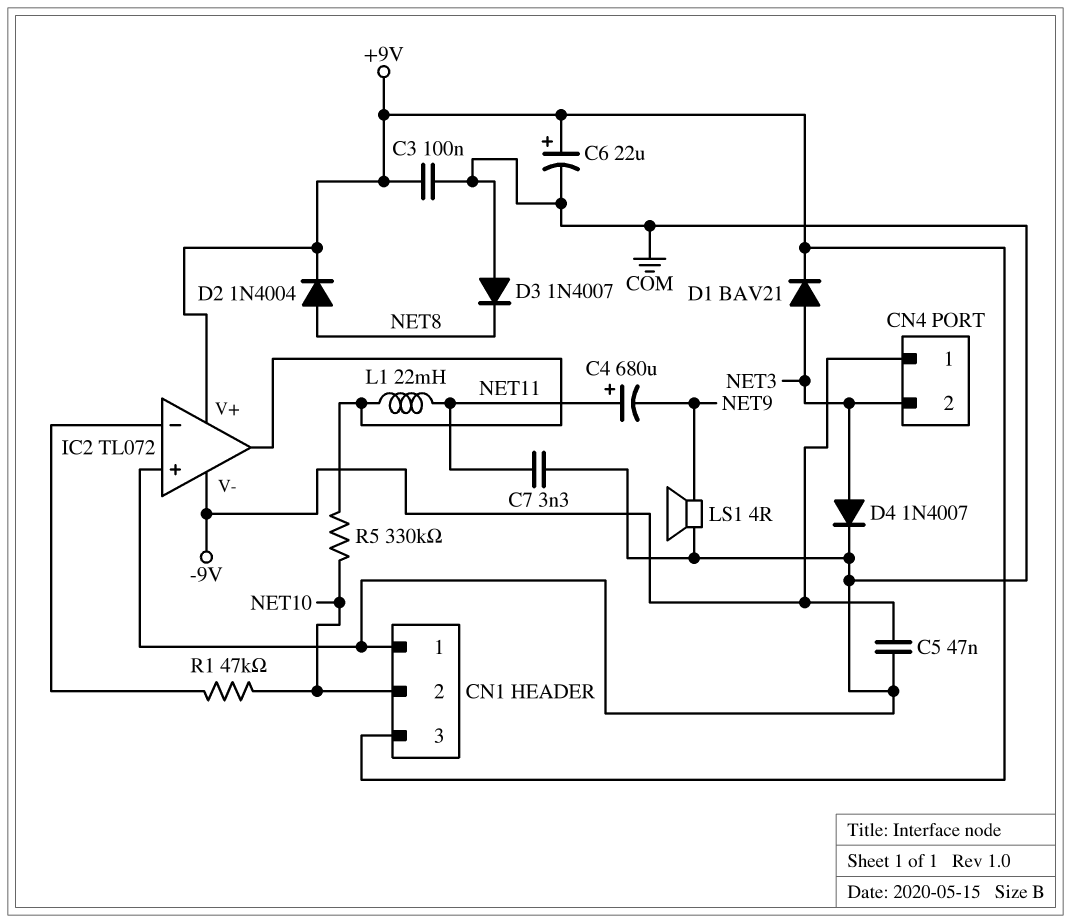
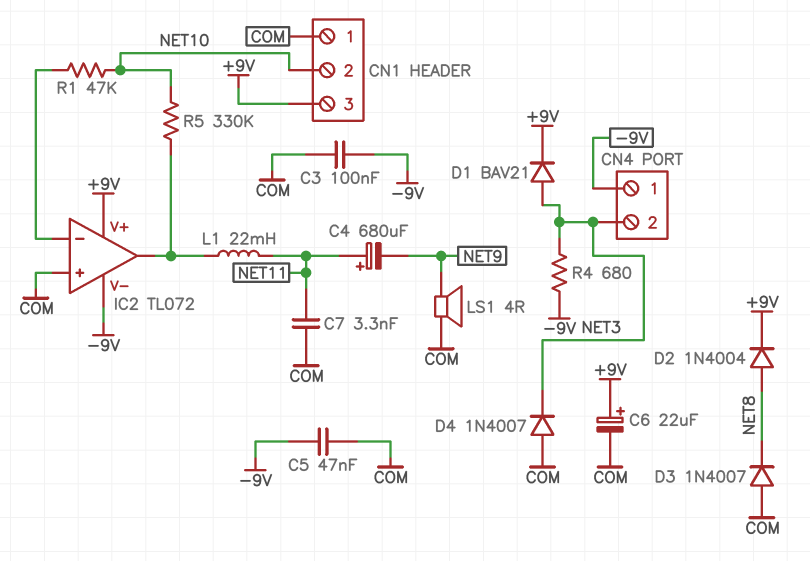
C3: 100nF (+9V, COM) -> 100nF (-9V, COM)
D4: diode 1N4007 (A NET3, K COM) -> diode 1N4007 (A COM, K NET3)
R4: none -> 680 (-9V, NET3)

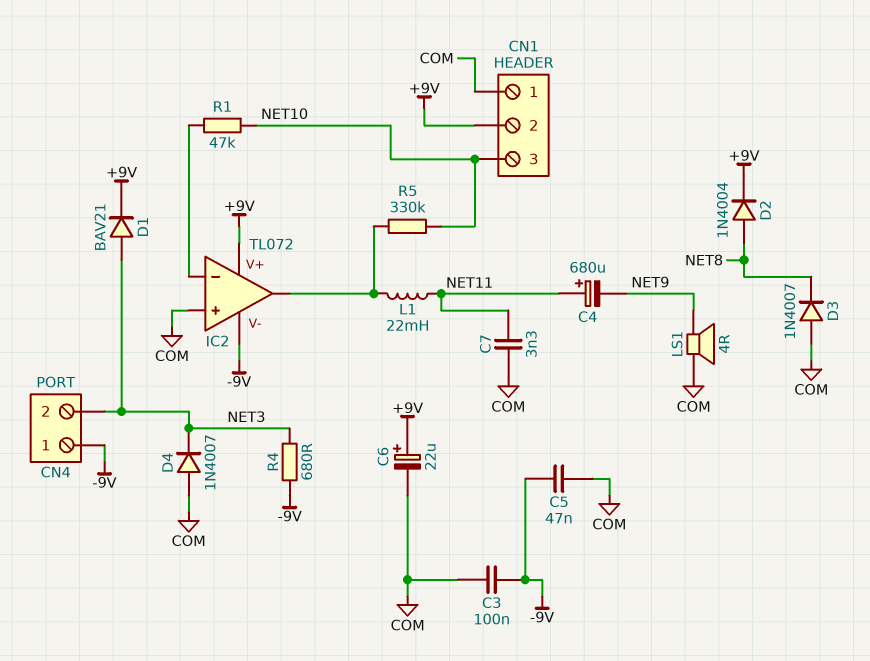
CN1 pin 2: NET10 -> +9V
CN1 pin 3: +9V -> NET10

